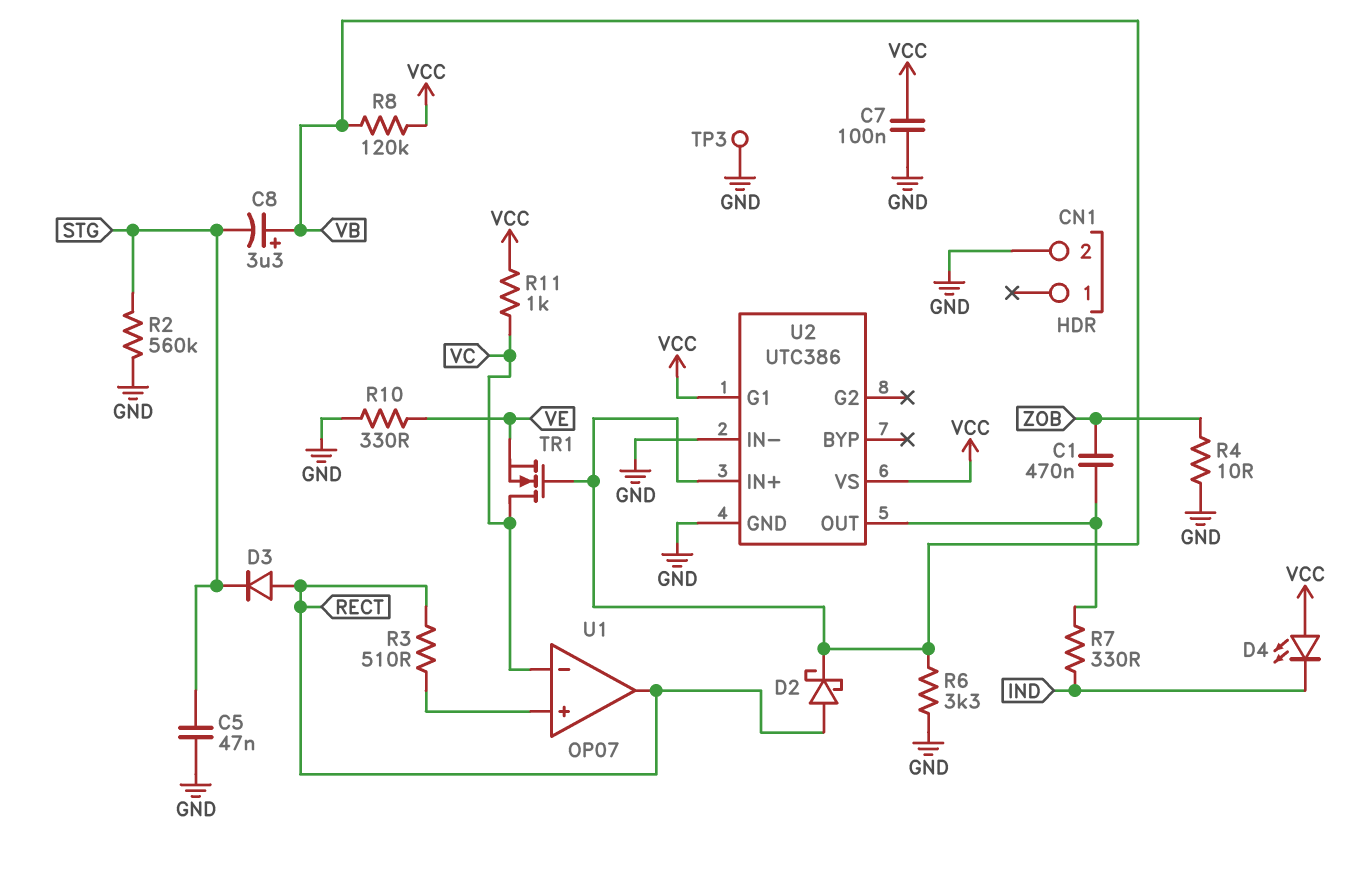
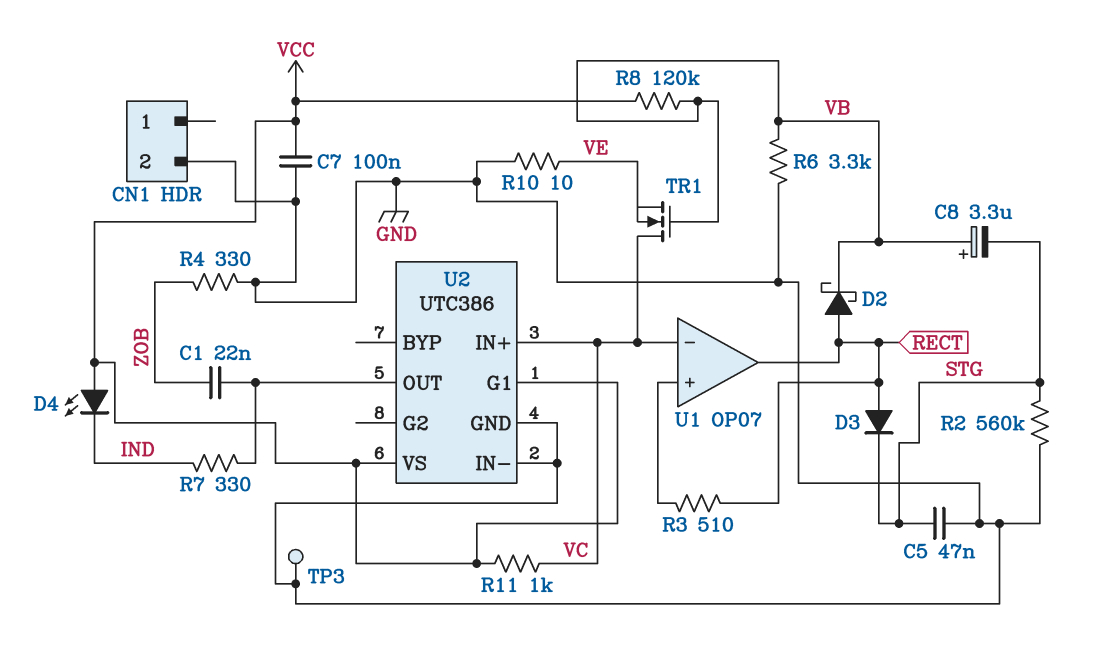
C1: 470nF (U2/OUT, ZOB) -> 22nF (U2/OUT, ZOB)
R4: 10 (GND, ZOB) -> 330 (GND, ZOB)
R10: 330 (GND, VE) -> 10 (GND, VE)
U2 pin IN+: VB -> VC

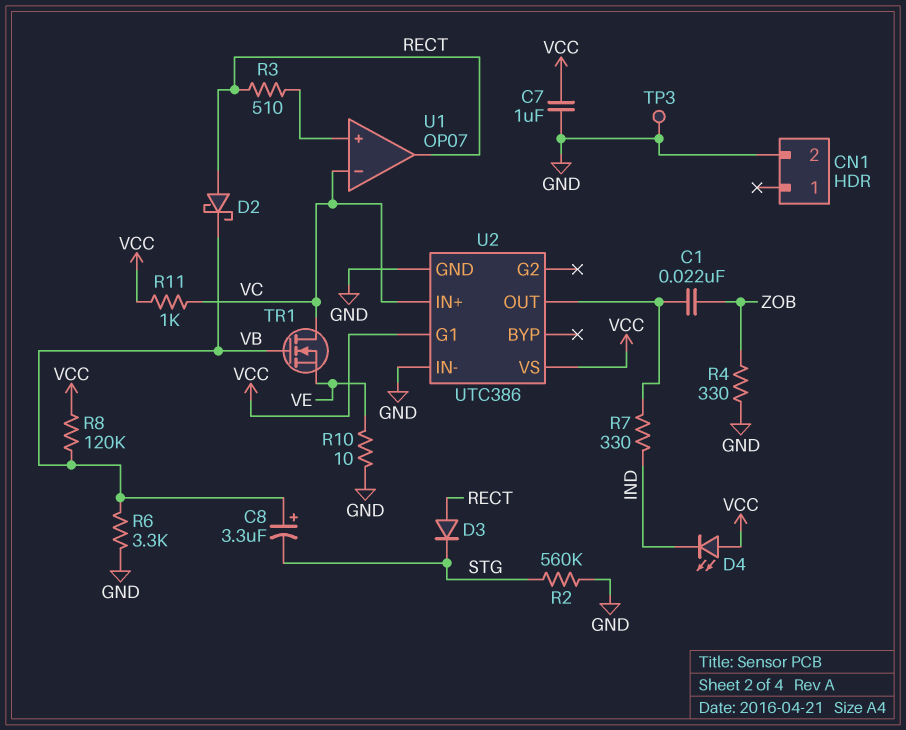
C5: 47nF (GND, STG) -> none
C7: 100nF (GND, VCC) -> 1uF (GND, VCC)

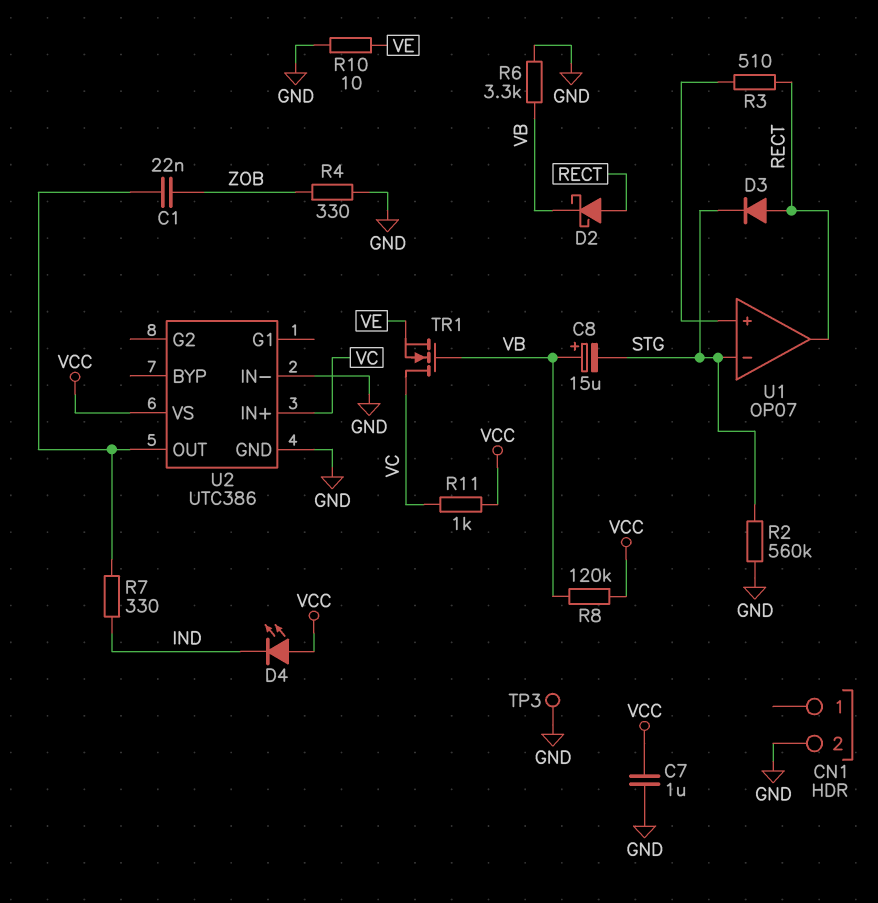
C8: 3.3uF (plus VB, minus STG) -> 15uF (plus VB, minus STG)
U1 pin in-: VC -> STG
U2 pin G1: VCC -> none

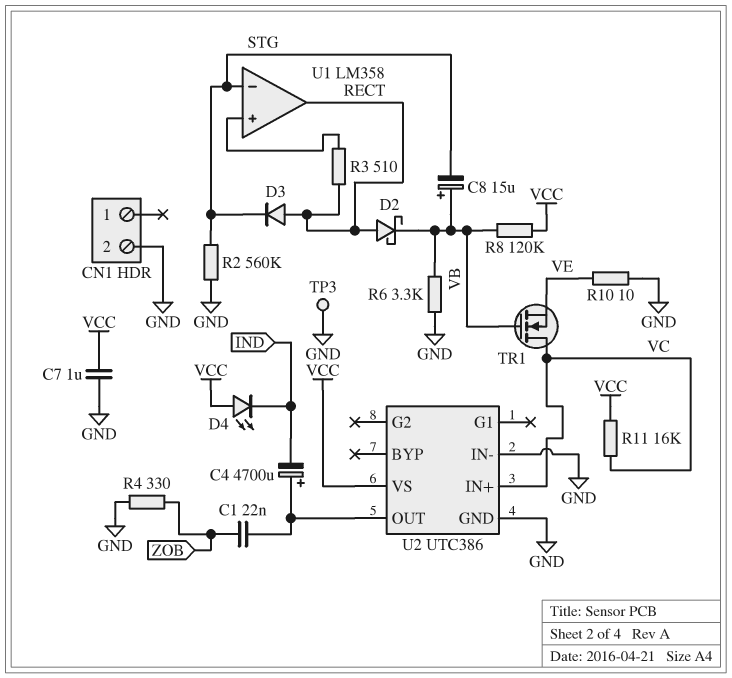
C4: none -> 4700uF (plus U2/OUT, minus IND)
R7: 330 (IND, U2/OUT) -> none
R11: 1k (VC, VCC) -> 16k (VC, VCC)
U1: OP07 -> LM358

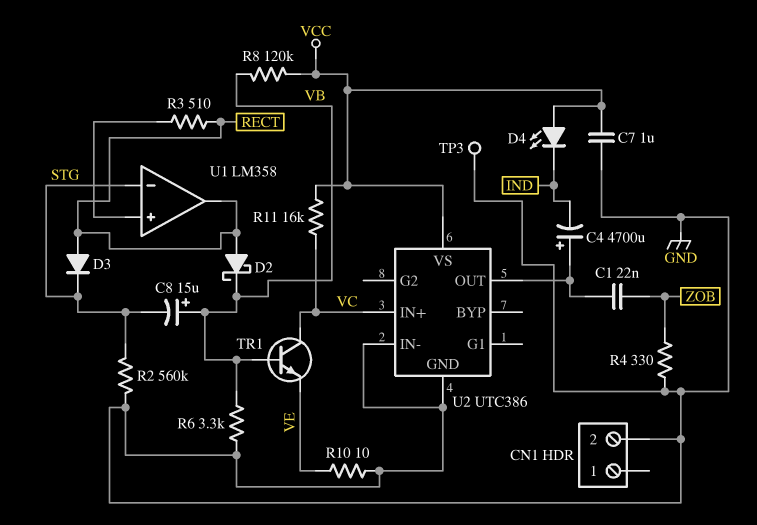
TR1: NMOS (G VB, D VC, S VE) -> NPN (B VB, C VC, E VE)

